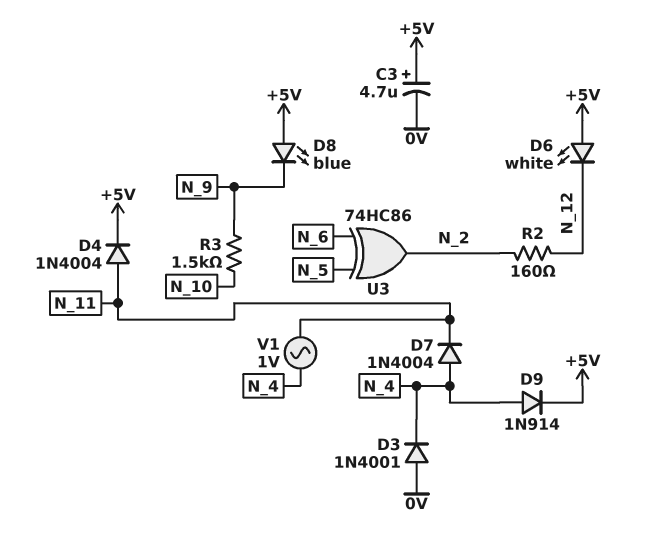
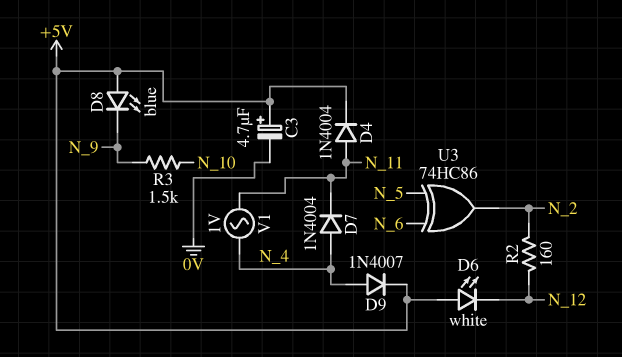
D3: diode 1N4001 (A 0V, K N_4) -> none
D9: diode 1N914 (A N_4, K +5V) -> diode 1N4007 (A N_4, K +5V)

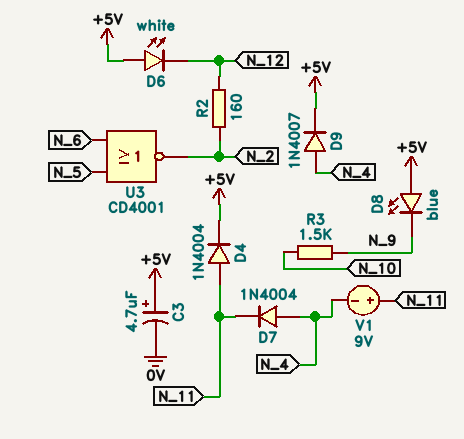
U3: XOR 74HC86 (in N_5, in N_6, out N_2) -> NOR CD4001 (in N_5, in N_6, out N_2)
V1: AC 1V (N_4, N_11) -> 9V (plus N_11, minus N_4)

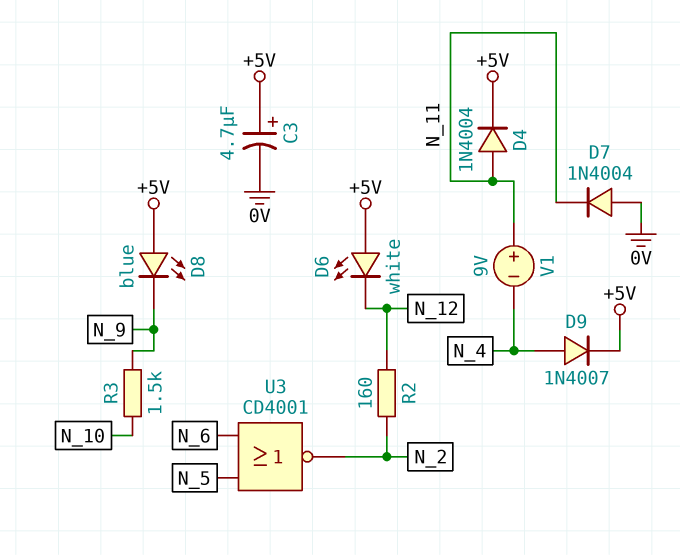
D7: diode 1N4004 (A N_4, K N_11) -> diode 1N4004 (A 0V, K N_11)

